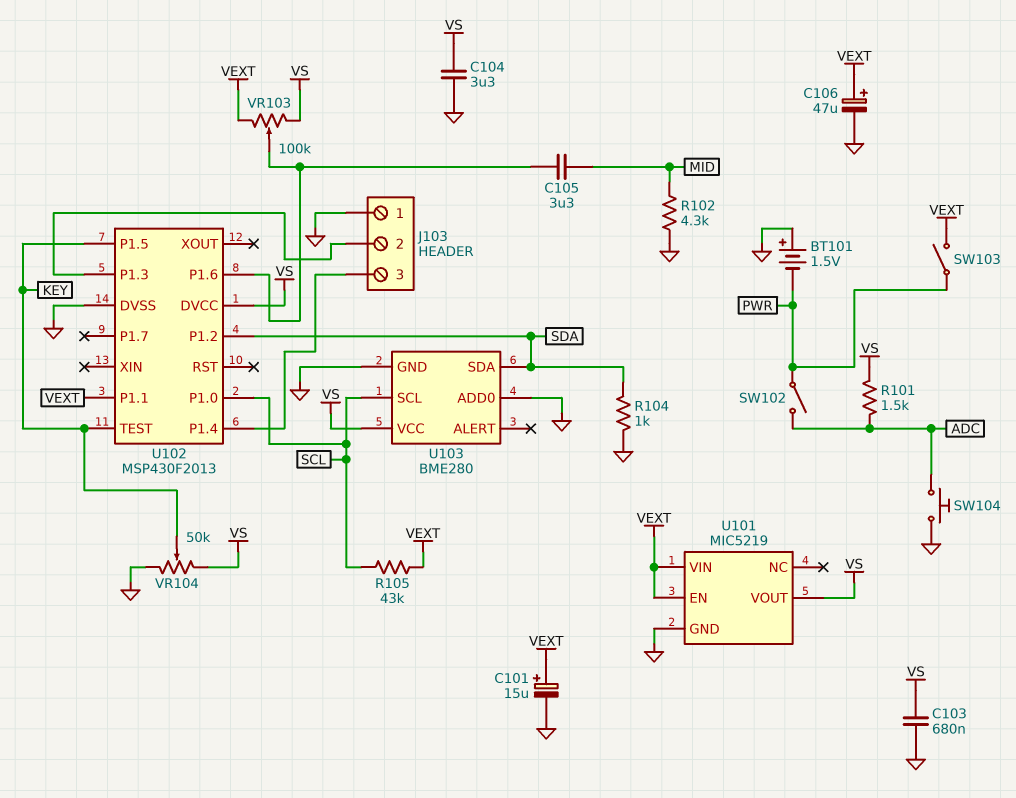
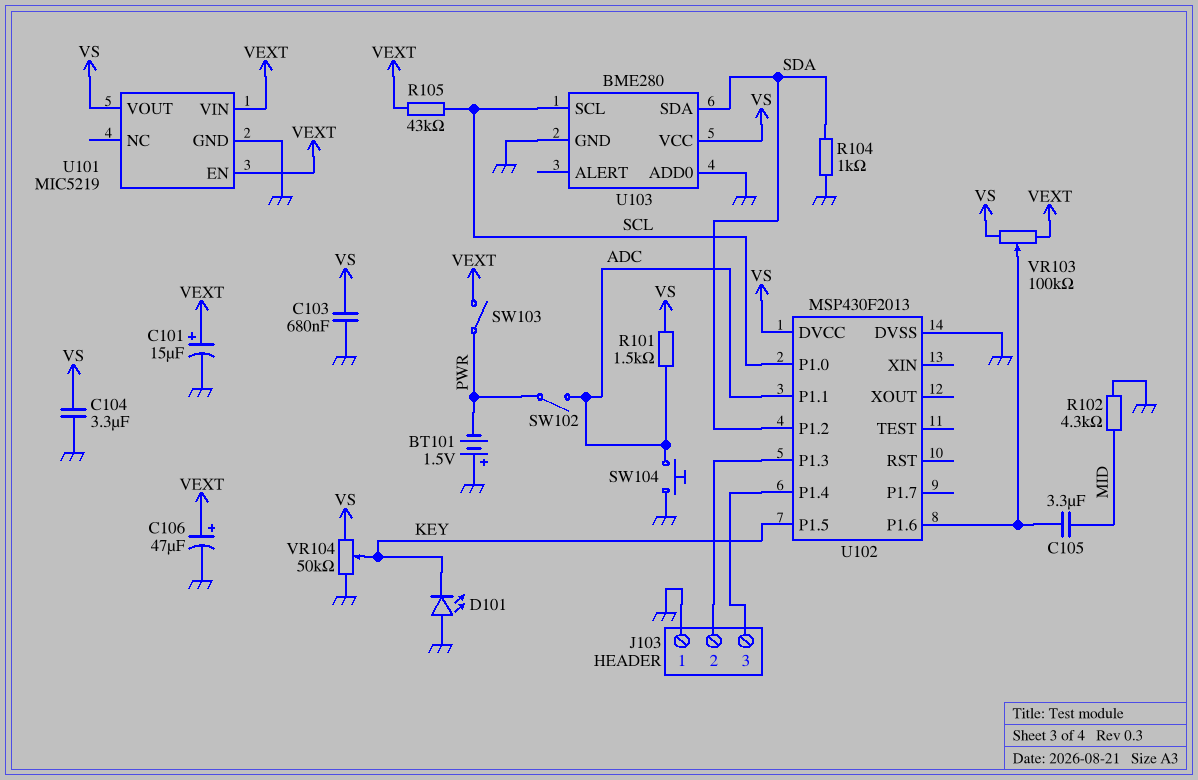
D101: none -> LED (A GND, K KEY)
U102 pin P1.1: VEXT -> ADC
U102 pin TEST: KEY -> none

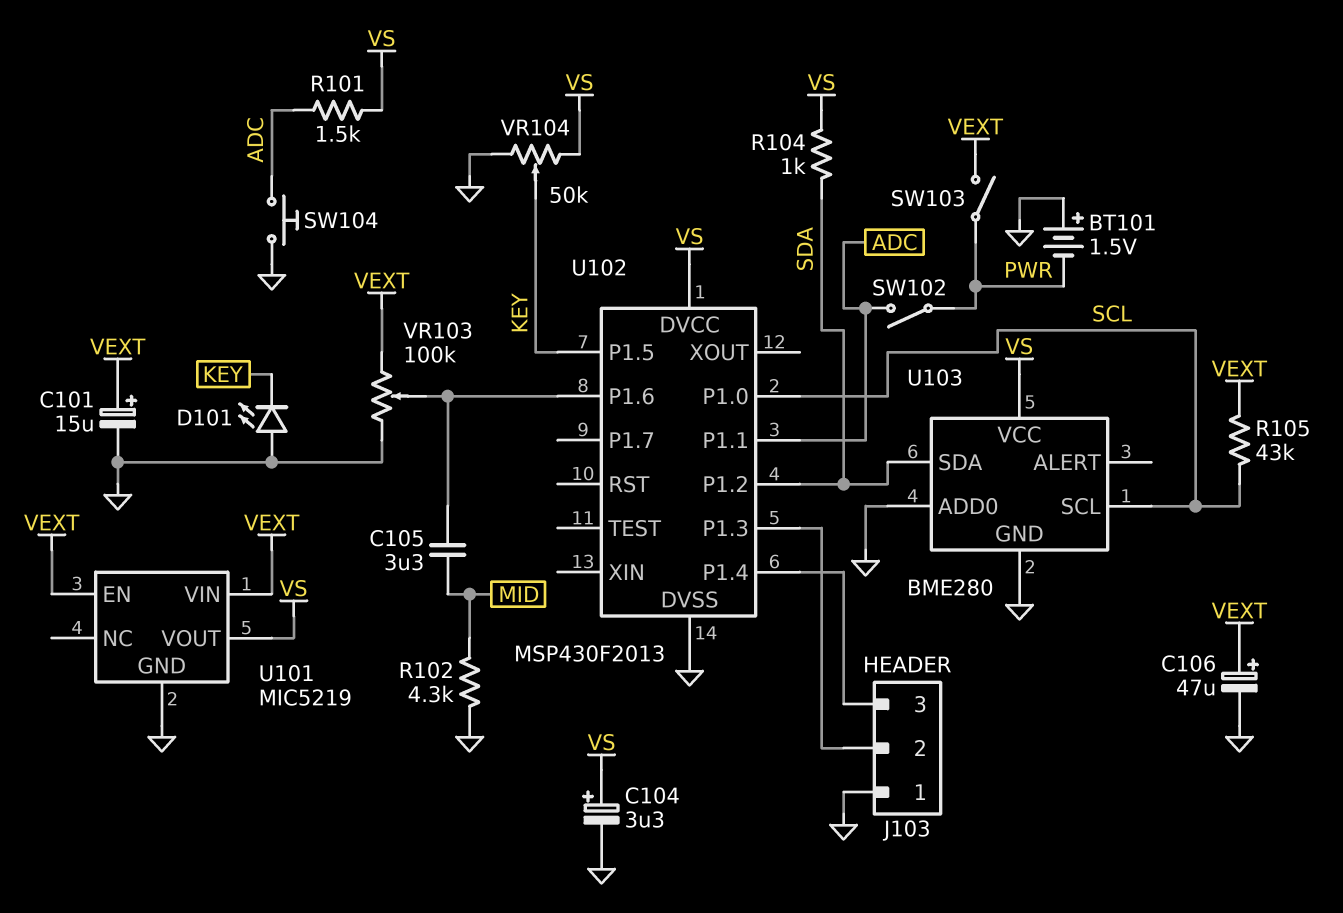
C103: 680nF (GND, VS) -> none
C104: 3.3uF (GND, VS) -> 3.3uF (plus VS, minus GND)
R104: 1k (GND, SDA) -> 1k (SDA, VS)
VR103: 100k (VEXT, VS, wiper U102/P1.6) -> 100k (GND, VEXT, wiper U102/P1.6)

